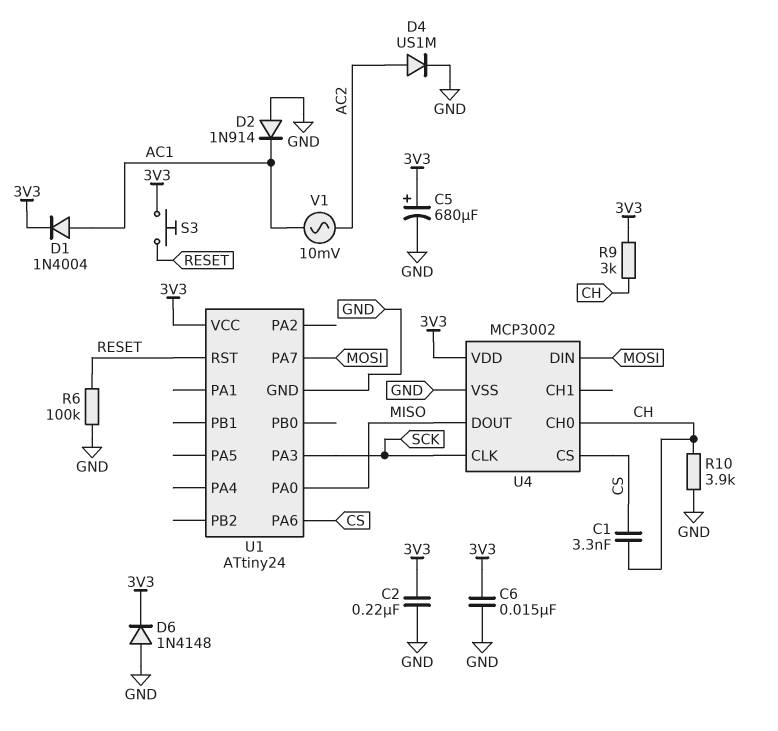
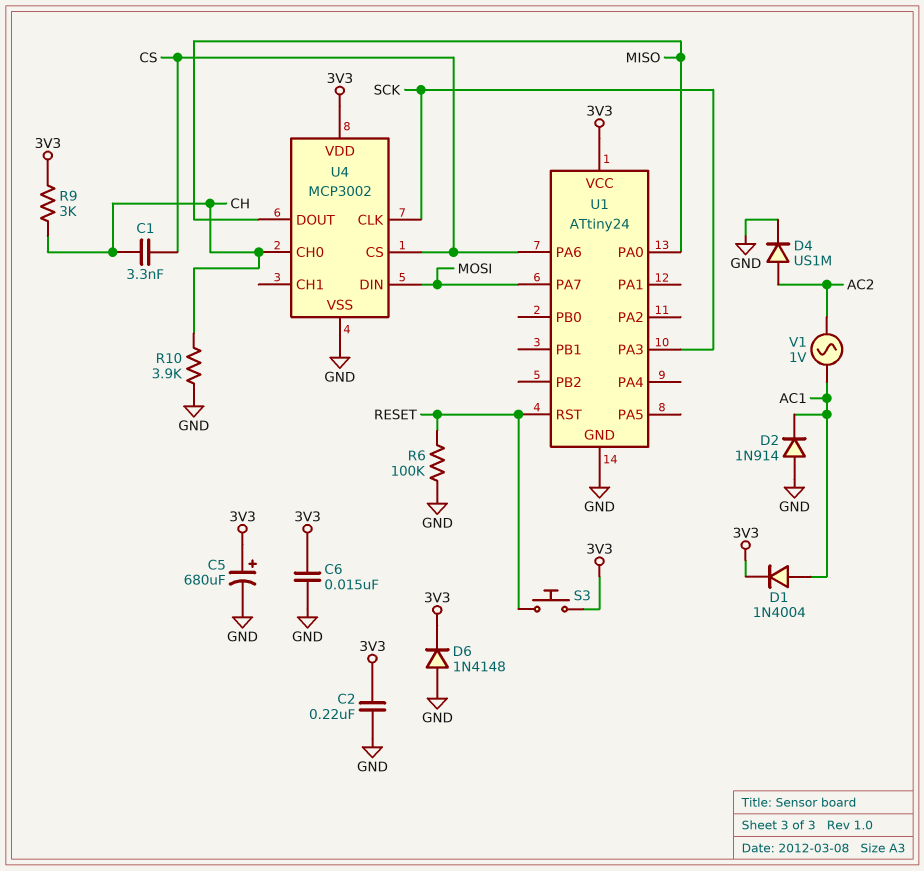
V1: AC 10mV (AC1, AC2) -> AC 1V (AC1, AC2)

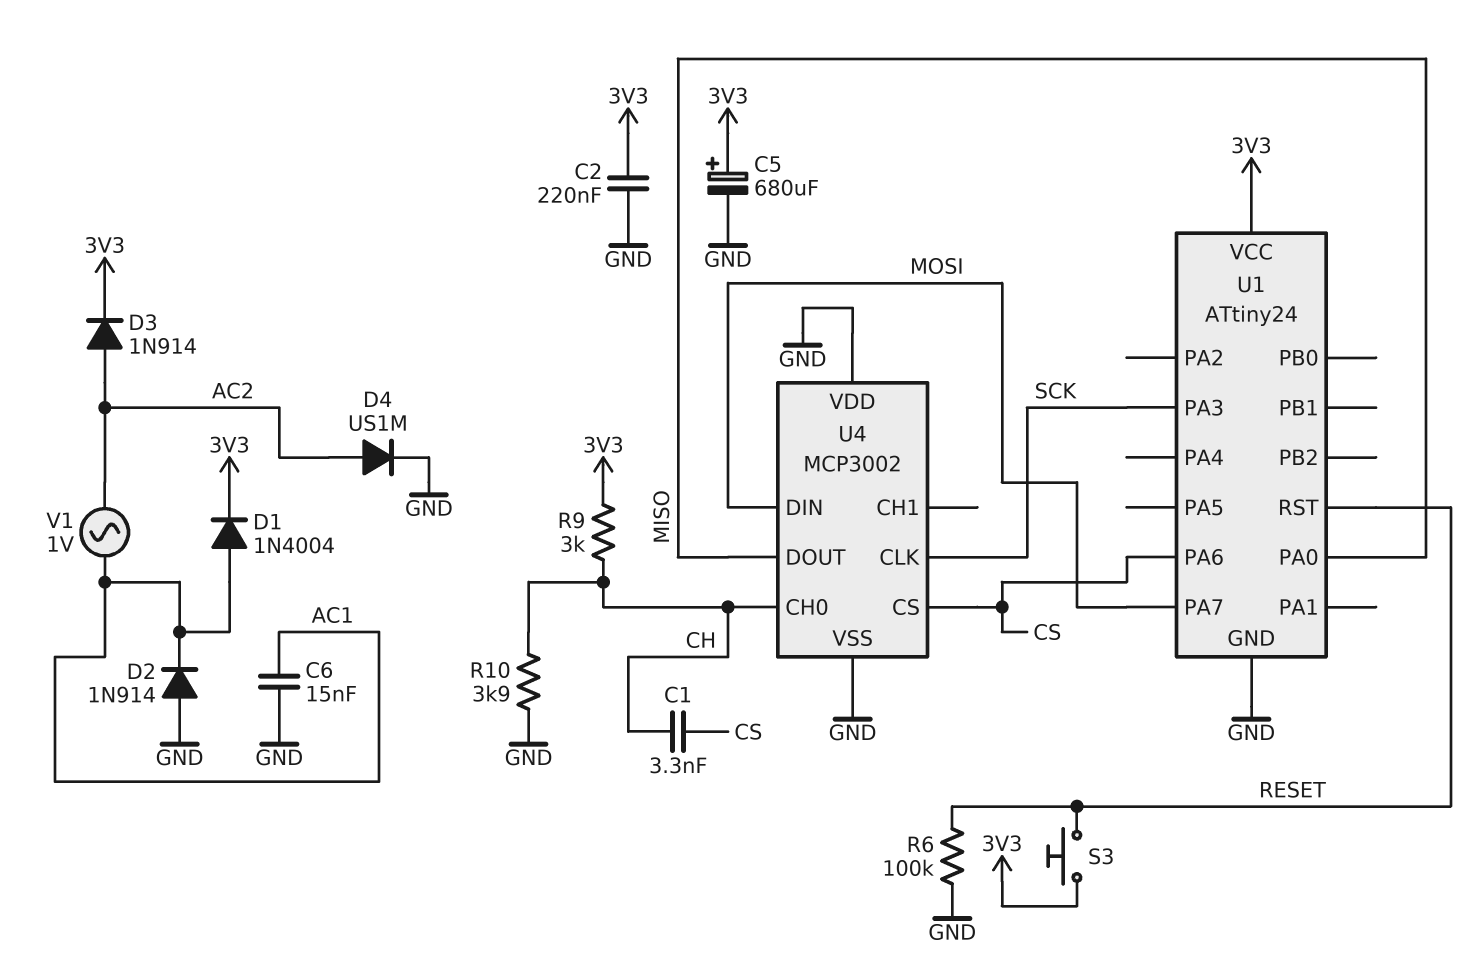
C6: 15nF (3V3, GND) -> 15nF (AC1, GND)
D3: none -> diode 1N914 (A AC2, K 3V3)
D6: diode 1N4148 (A GND, K 3V3) -> none
U4 pin VDD: 3V3 -> GND

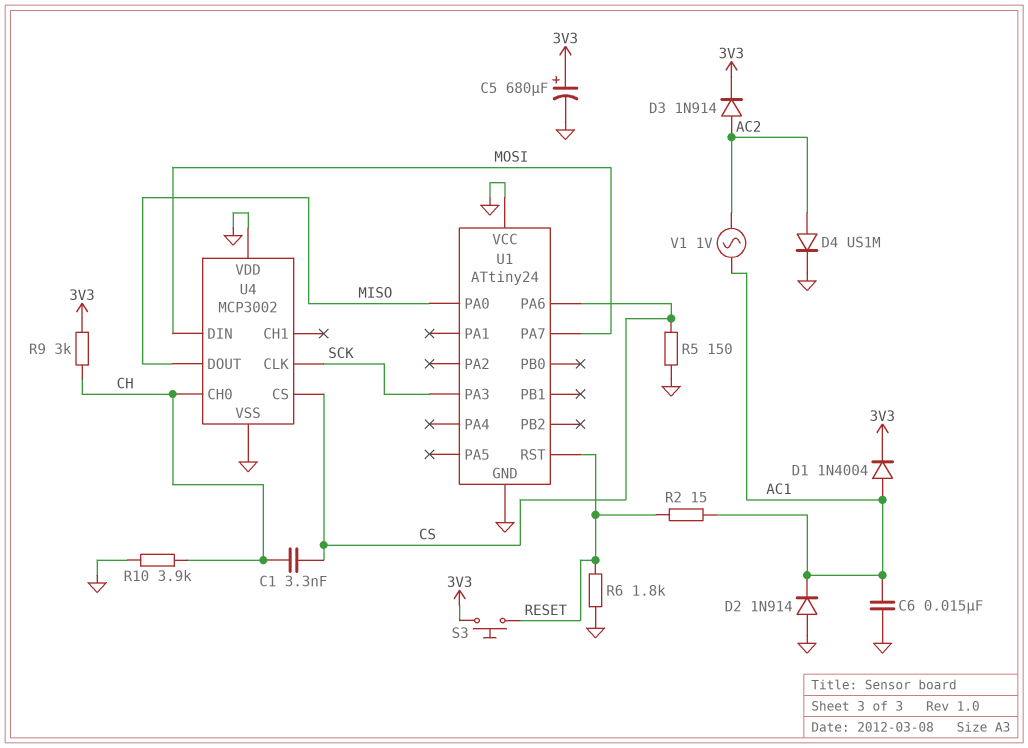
C2: 220nF (3V3, GND) -> none
R2: none -> 15 (AC1, RESET)
R5: none -> 150 (CS, GND)
R6: 100k (GND, RESET) -> 1.8k (GND, RESET)
U1 pin VCC: 3V3 -> GND

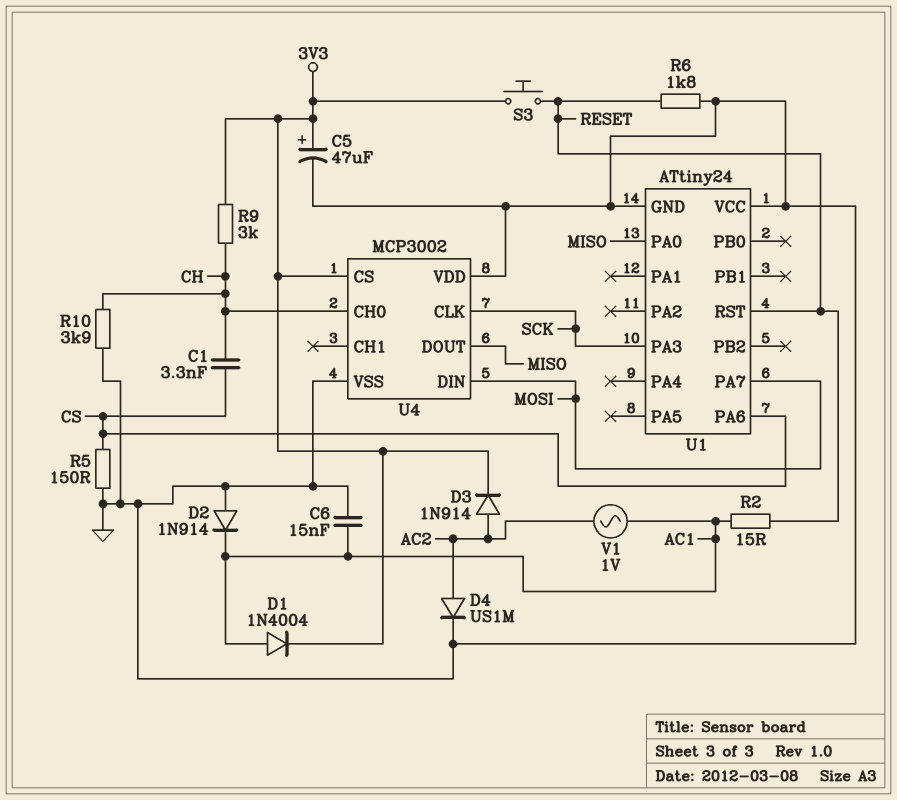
C5: 680uF (plus 3V3, minus GND) -> 47uF (plus 3V3, minus GND)
U4 pin CS: CS -> 3V3

